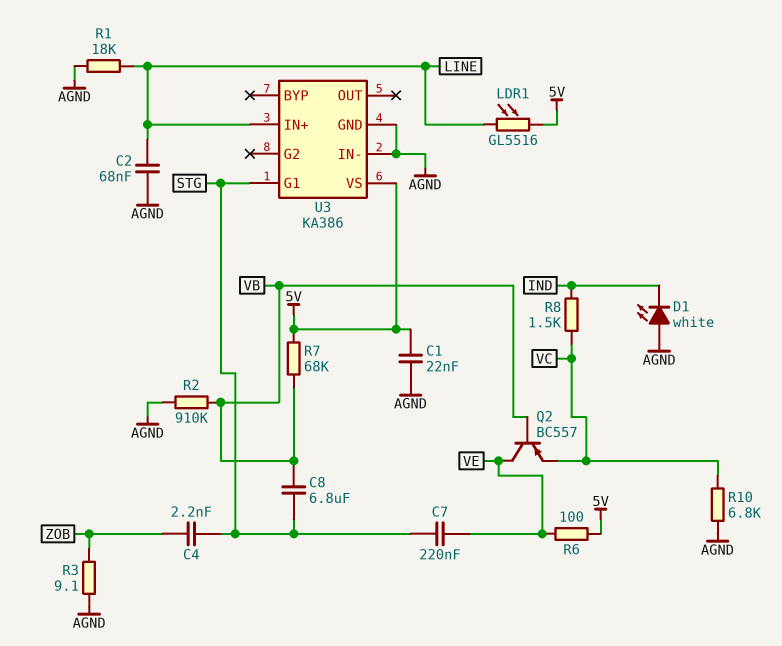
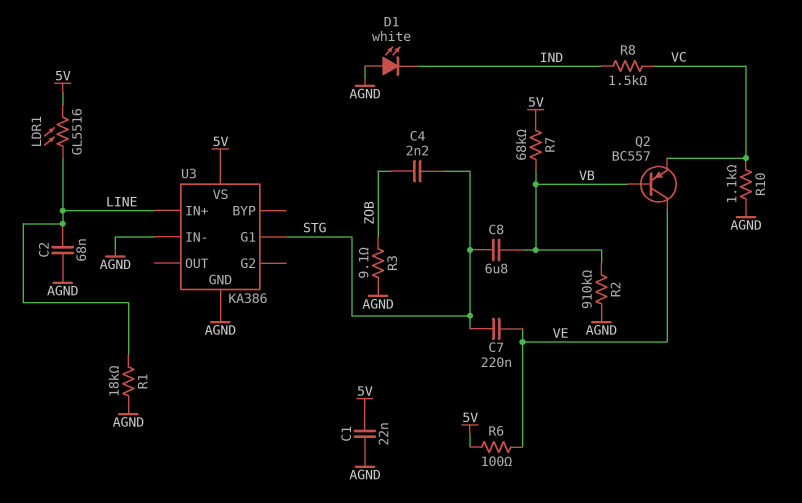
R10: 6.8k (AGND, VC) -> 1.1k (AGND, VC)

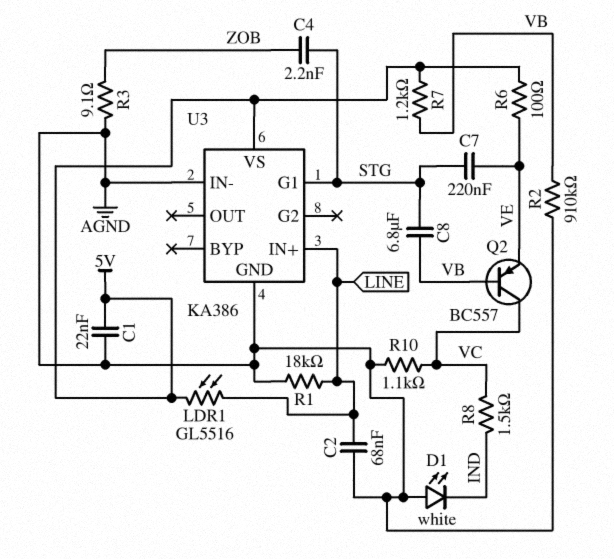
Q2: PNP BC557 (B VB, C VE, E VC) -> PNP BC557 (B VB, C VC, E VE)
R7: 68k (5V, VB) -> 1.2k (5V, VB)

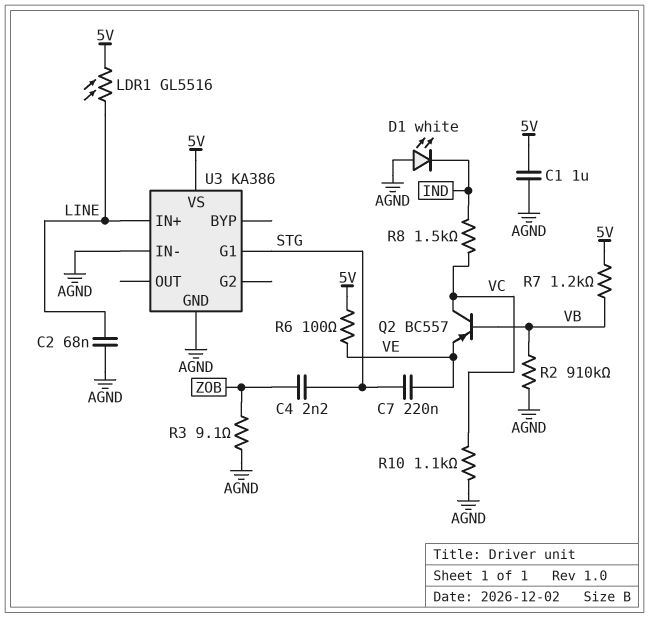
C1: 22nF (5V, AGND) -> 1uF (5V, AGND)
C8: 6.8uF (STG, VB) -> none
R1: 18k (AGND, LINE) -> none

